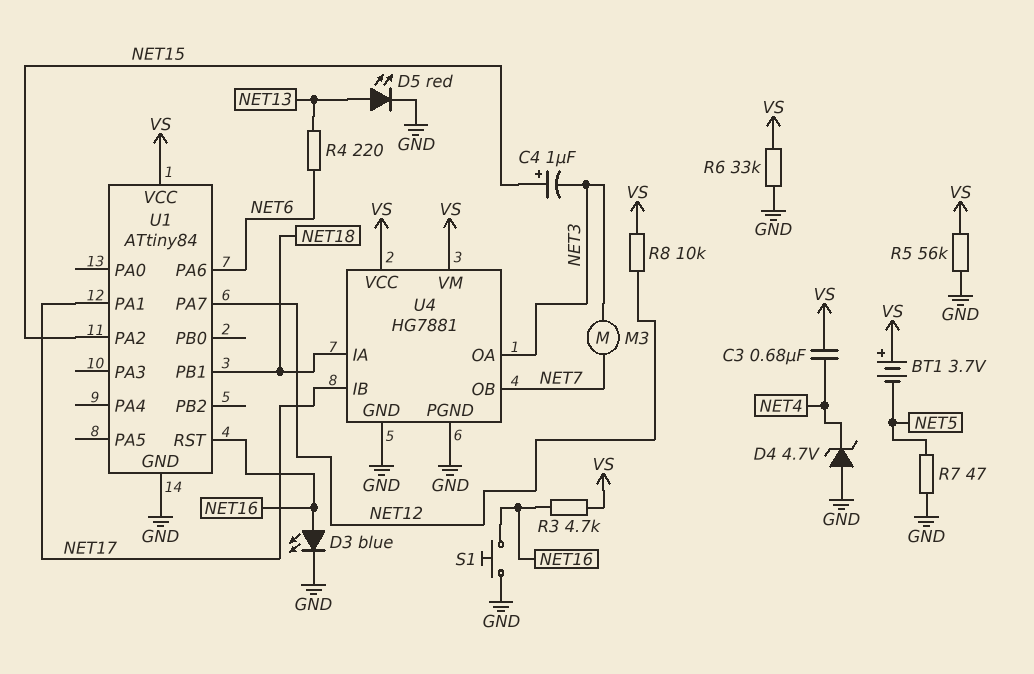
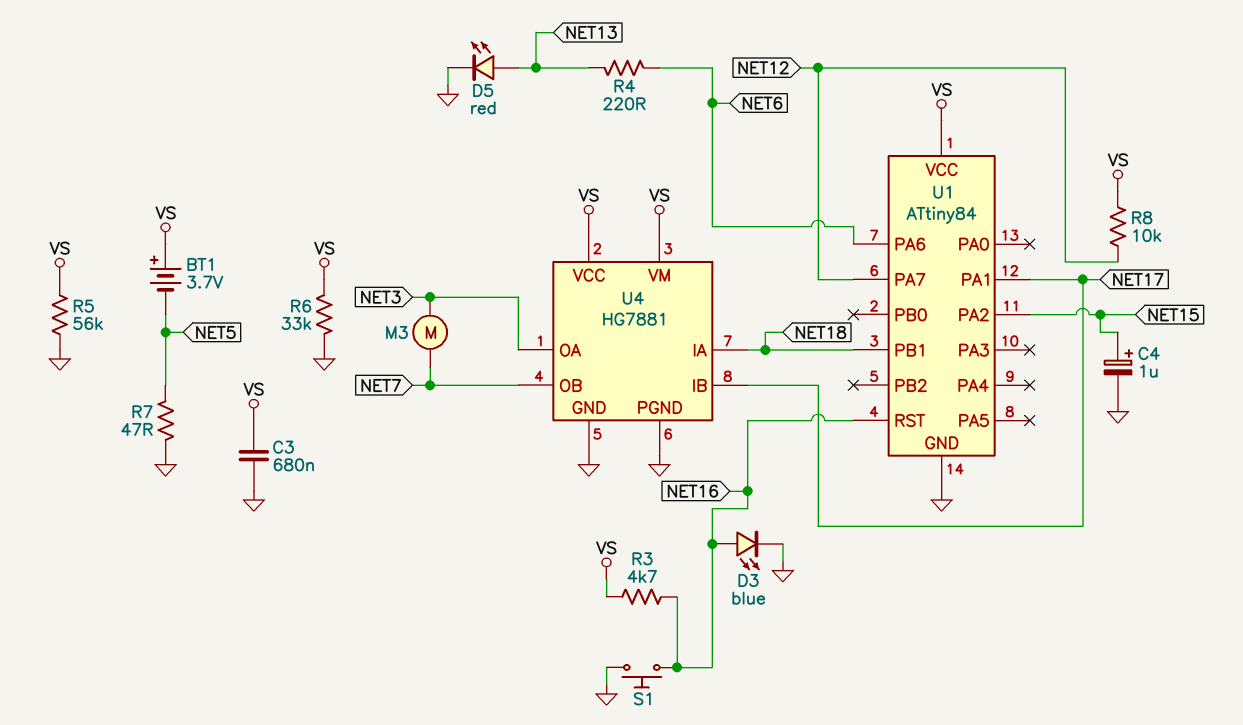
C3: 680nF (NET4, VS) -> 680nF (GND, VS)
C4: 1uF (plus NET15, minus NET3) -> 1uF (plus NET15, minus GND)
D4: zener 4.7V (A GND, K NET4) -> none

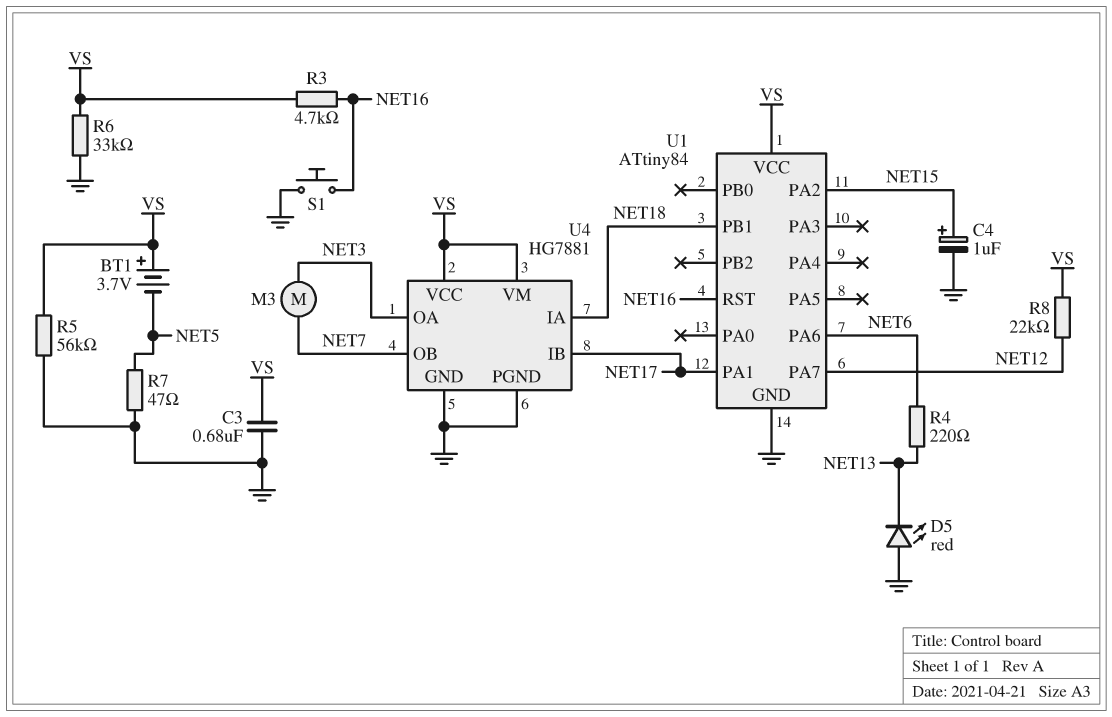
D3: LED blue (A NET16, K GND) -> none
D5: LED red (A NET13, K GND) -> LED red (A GND, K NET13)
R8: 10k (NET12, VS) -> 22k (NET12, VS)

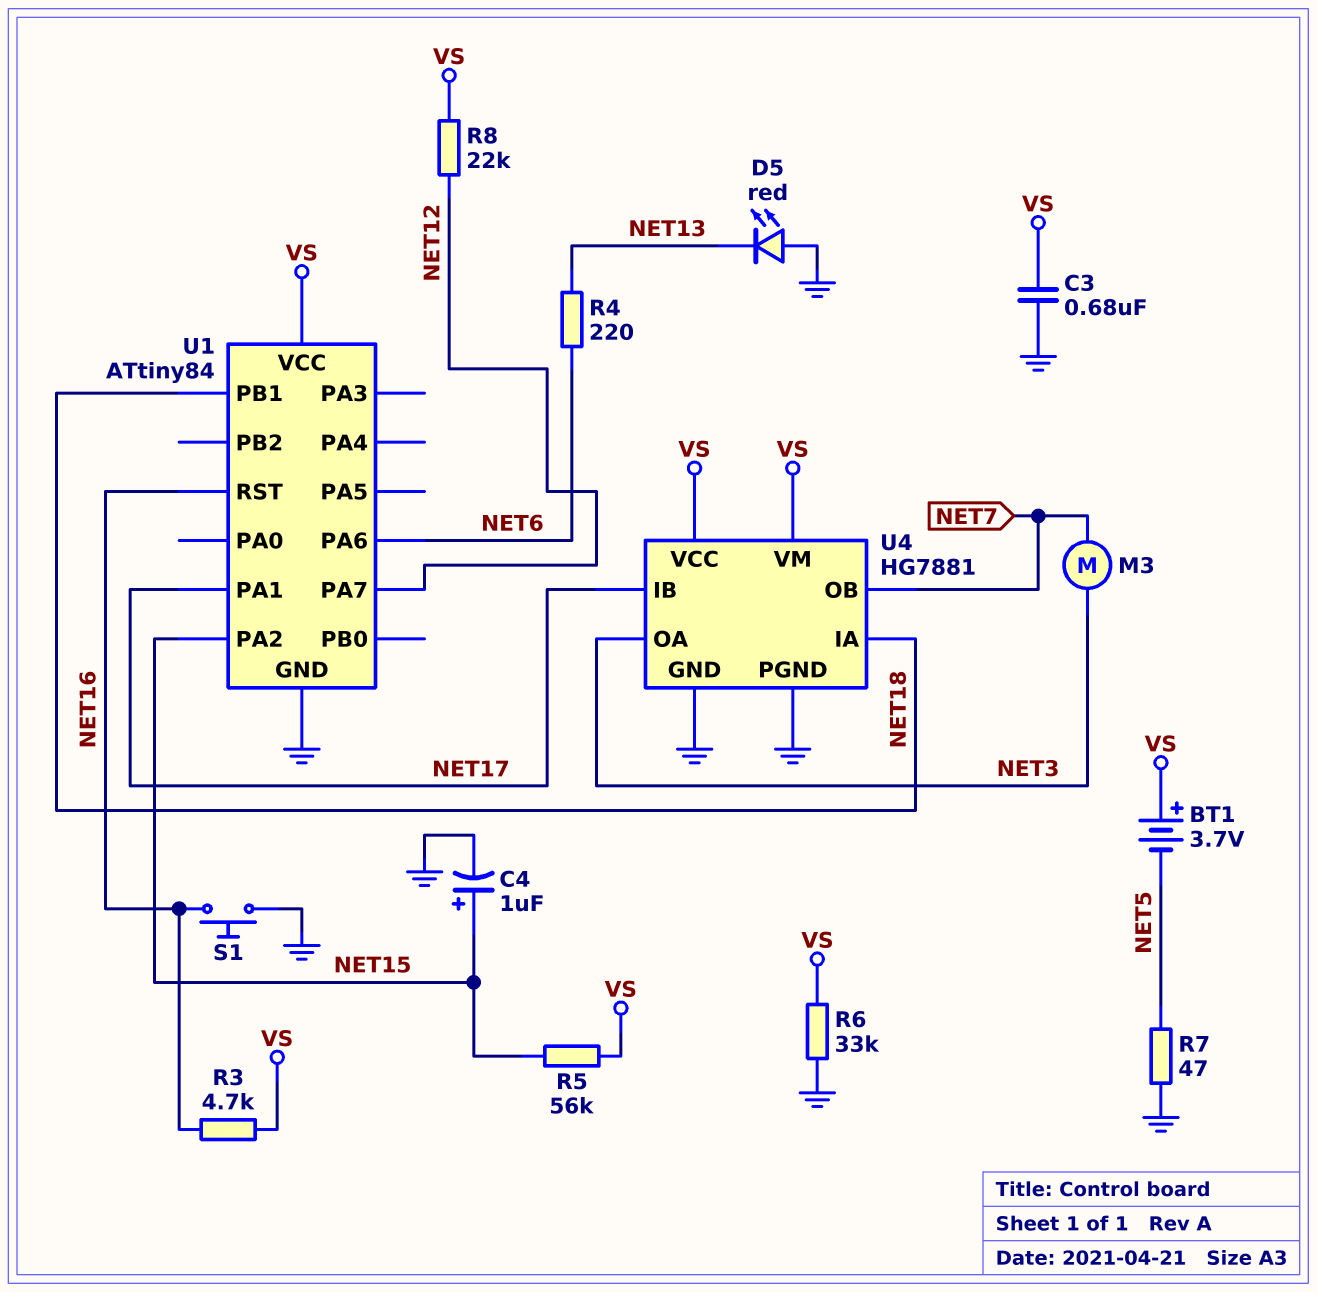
R5: 56k (GND, VS) -> 56k (NET15, VS)

